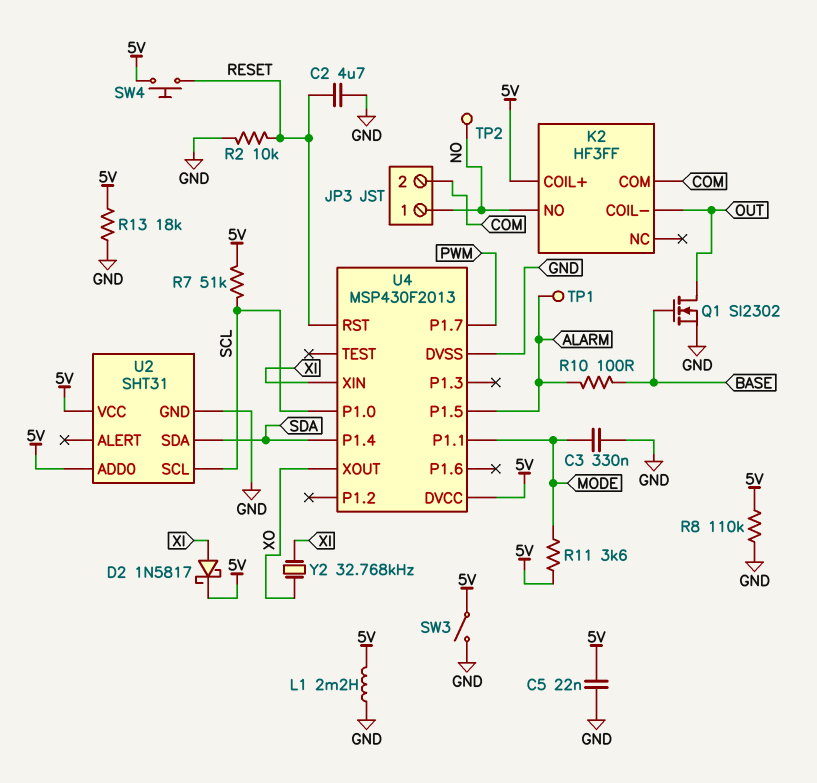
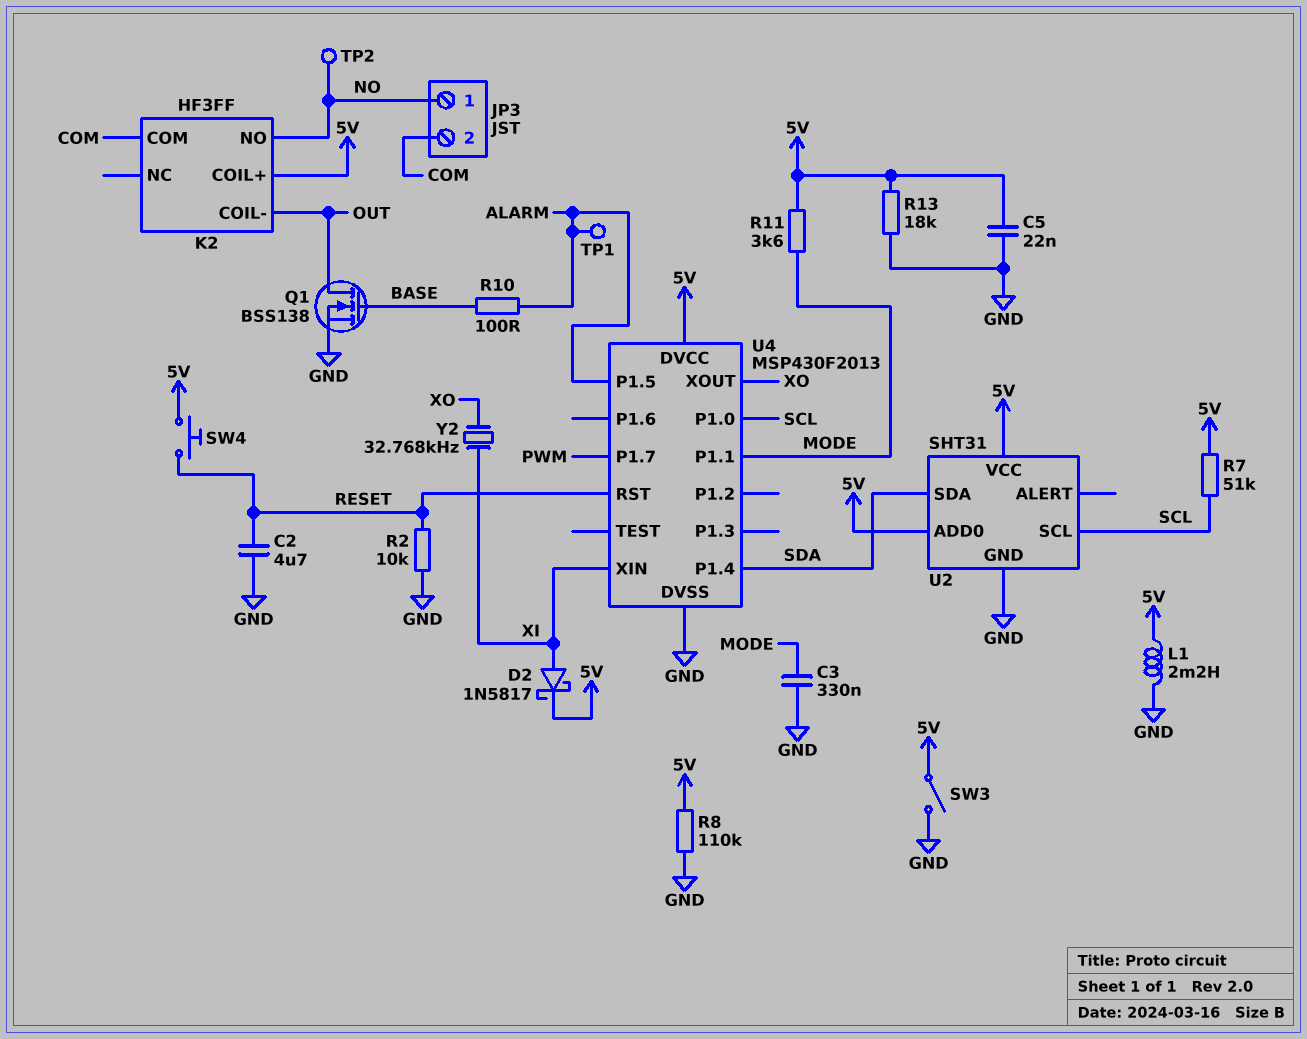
Q1: NMOS SI2302 (G BASE, D OUT, S GND) -> NMOS BSS138 (G BASE, D OUT, S GND)

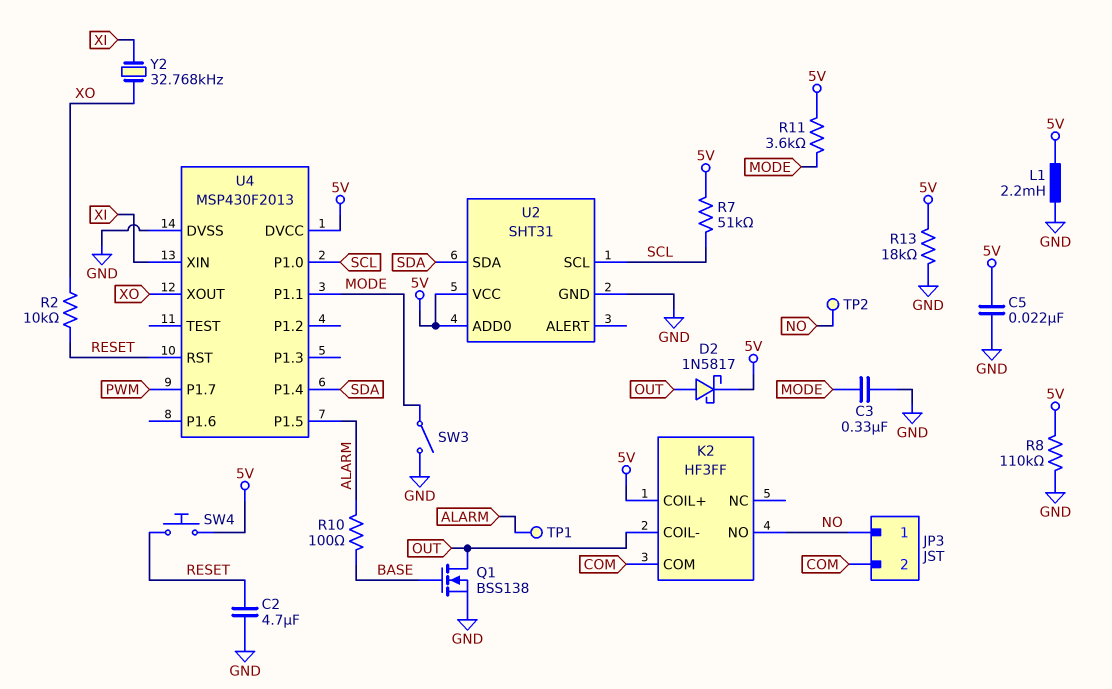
D2: schottky 1N5817 (A XI, K 5V) -> schottky 1N5817 (A OUT, K 5V)
R2: 10k (GND, RESET) -> 10k (RESET, XO)
SW3: switch (5V, GND) -> switch (GND, MODE)

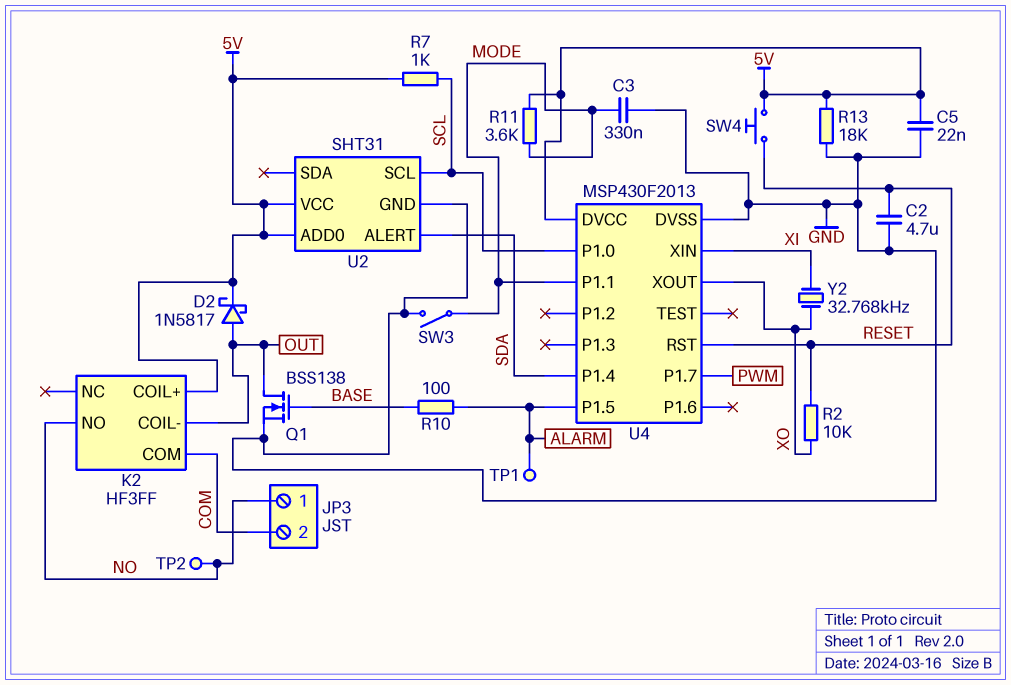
L1: 2.2mH (5V, GND) -> none
R7: 51k (5V, SCL) -> 1k (5V, SCL)
R8: 110k (5V, GND) -> none
U2 pin ALERT: none -> SDA
U2 pin SDA: SDA -> none

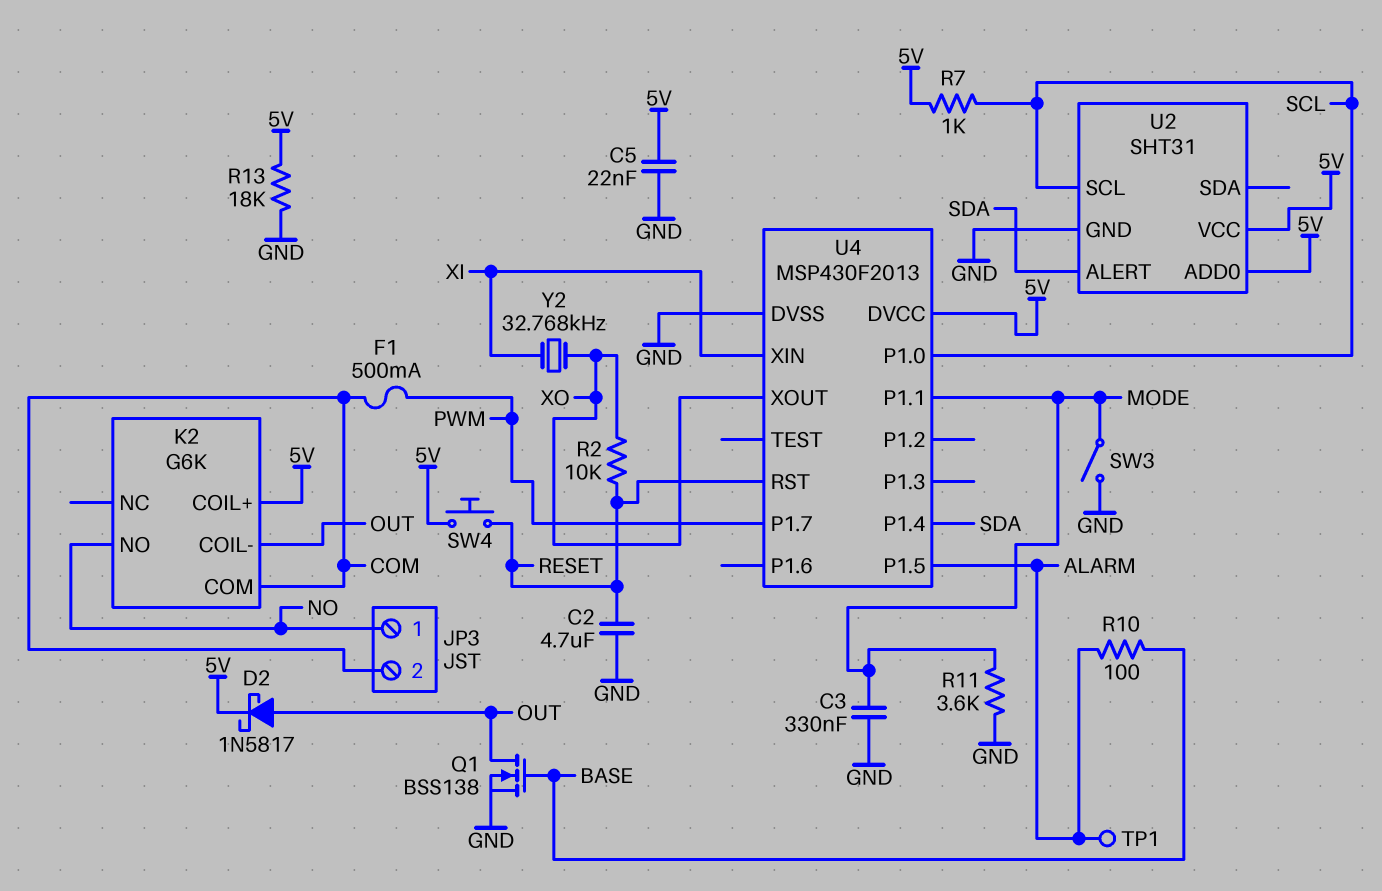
F1: none -> 500mA (COM, PWM)
K2: HF3FF -> G6K
R11: 3.6k (5V, MODE) -> 3.6k (GND, MODE)
TP2: test point (NO) -> none

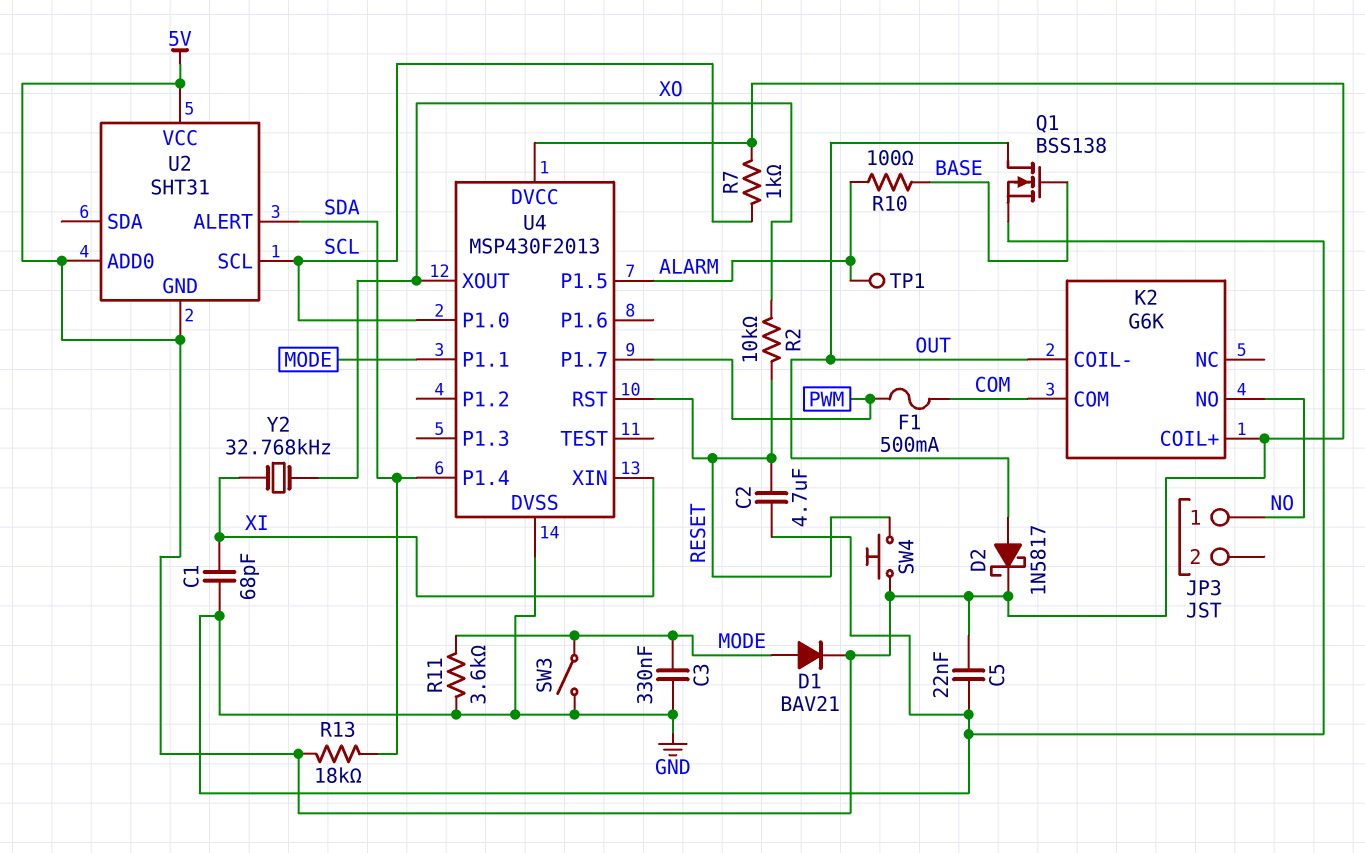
C1: none -> 68pF (GND, XI)
D1: none -> diode BAV21 (A MODE, K 5V)
JP3 pin 2: COM -> none
R13: 18k (5V, GND) -> 18k (5V, SDA)
U2 pin GND: GND -> 5V

